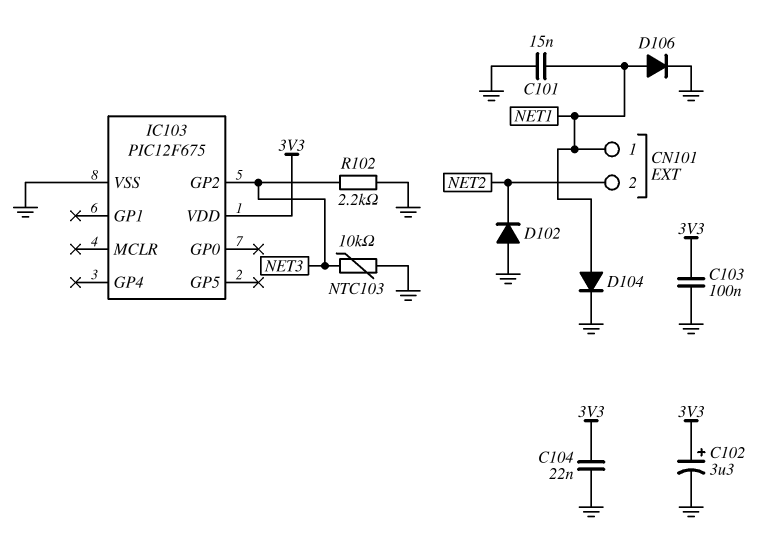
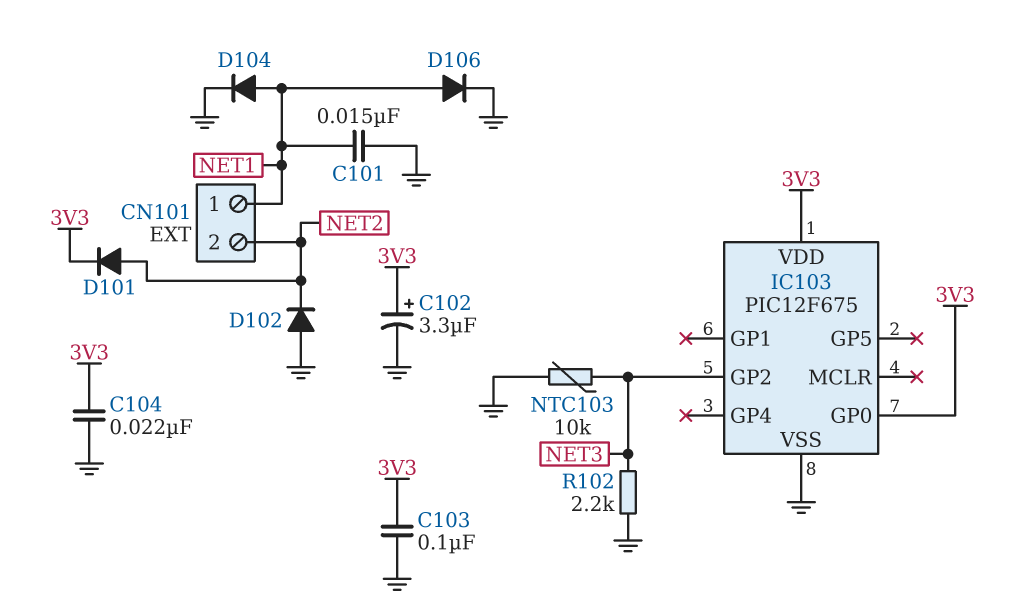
D101: none -> diode (A NET2, K 3V3)
IC103 pin GP0: none -> 3V3

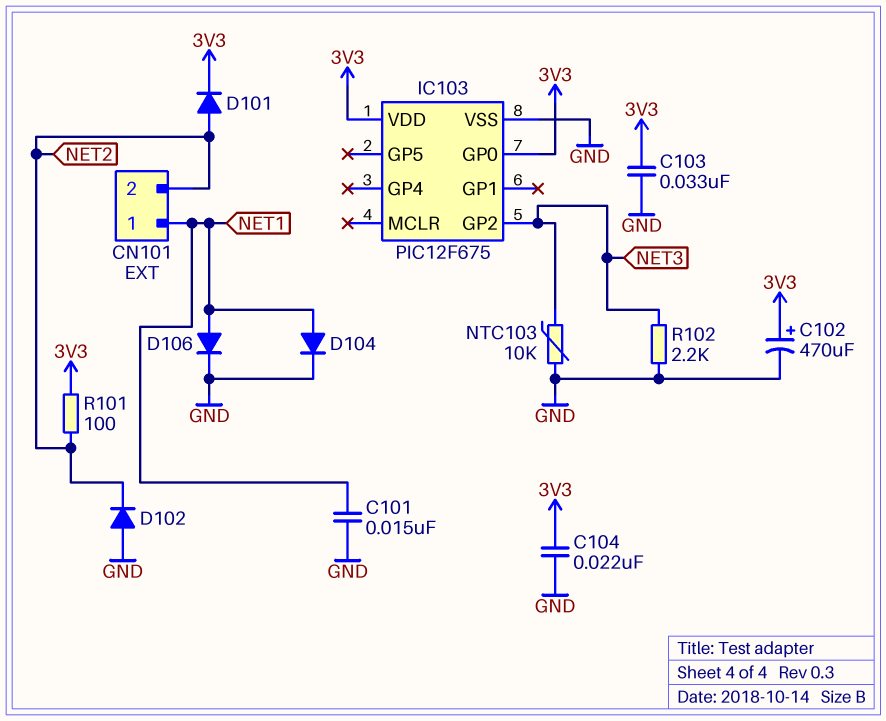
C102: 3.3uF (plus 3V3, minus GND) -> 470uF (plus 3V3, minus GND)
C103: 100nF (3V3, GND) -> 33nF (3V3, GND)
R101: none -> 100 (3V3, NET2)

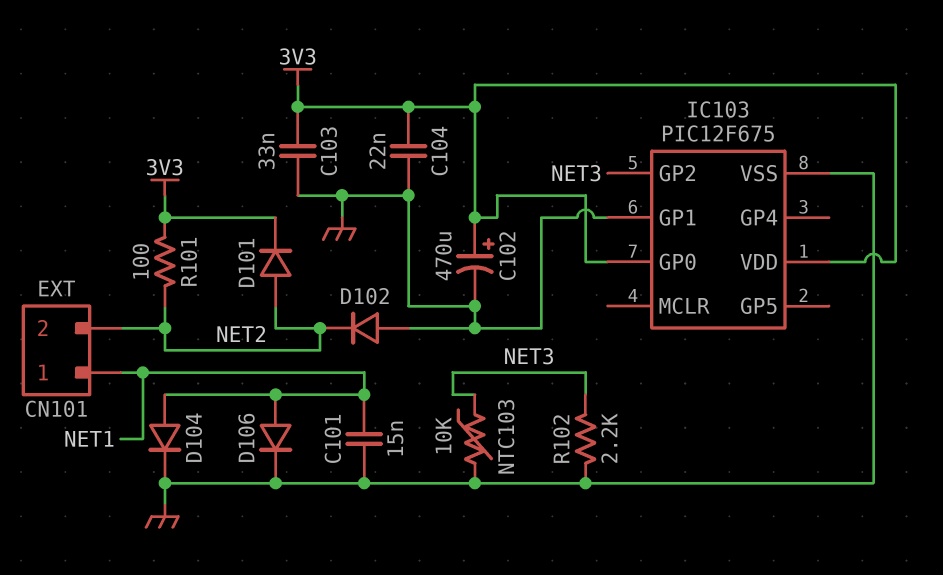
IC103 pin GP1: none -> GND

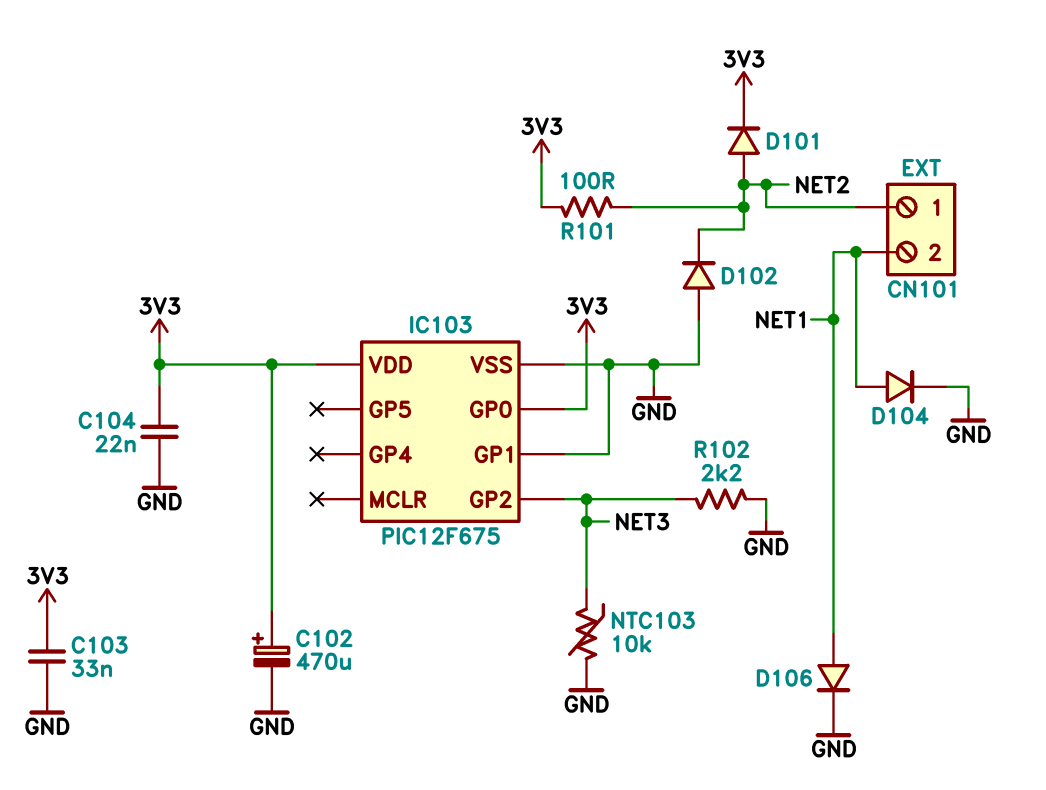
C101: 15nF (GND, NET1) -> none
CN101 pin 1: NET1 -> NET2
CN101 pin 2: NET2 -> NET1

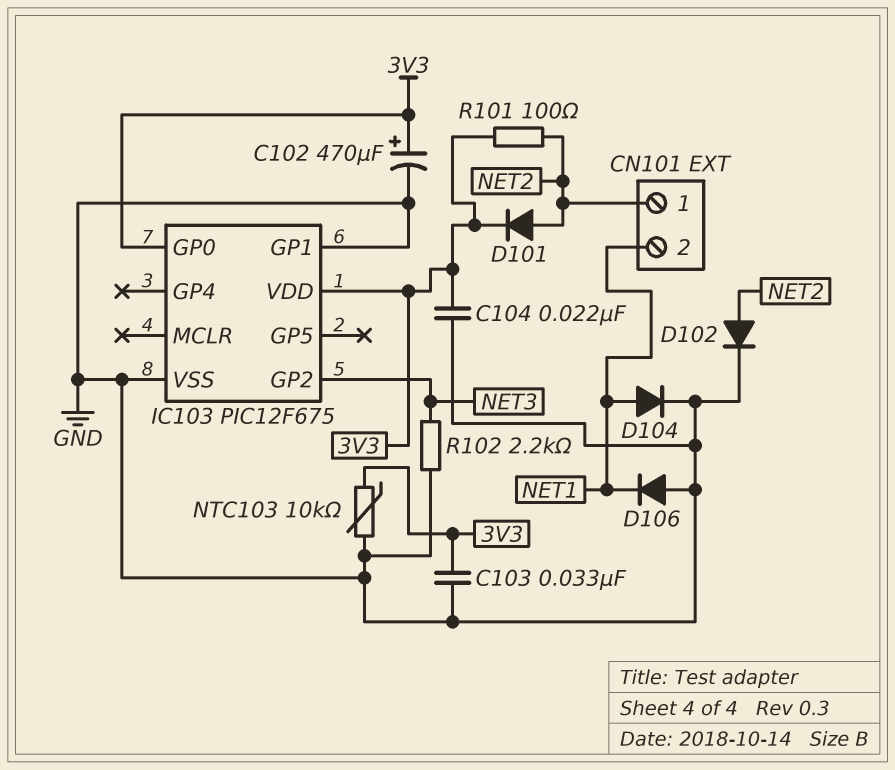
D102: diode (A GND, K NET2) -> diode (A NET2, K GND)
D106: diode (A NET1, K GND) -> diode (A GND, K NET1)
NTC103: 10k (GND, NET3) -> 10k (3V3, GND)

